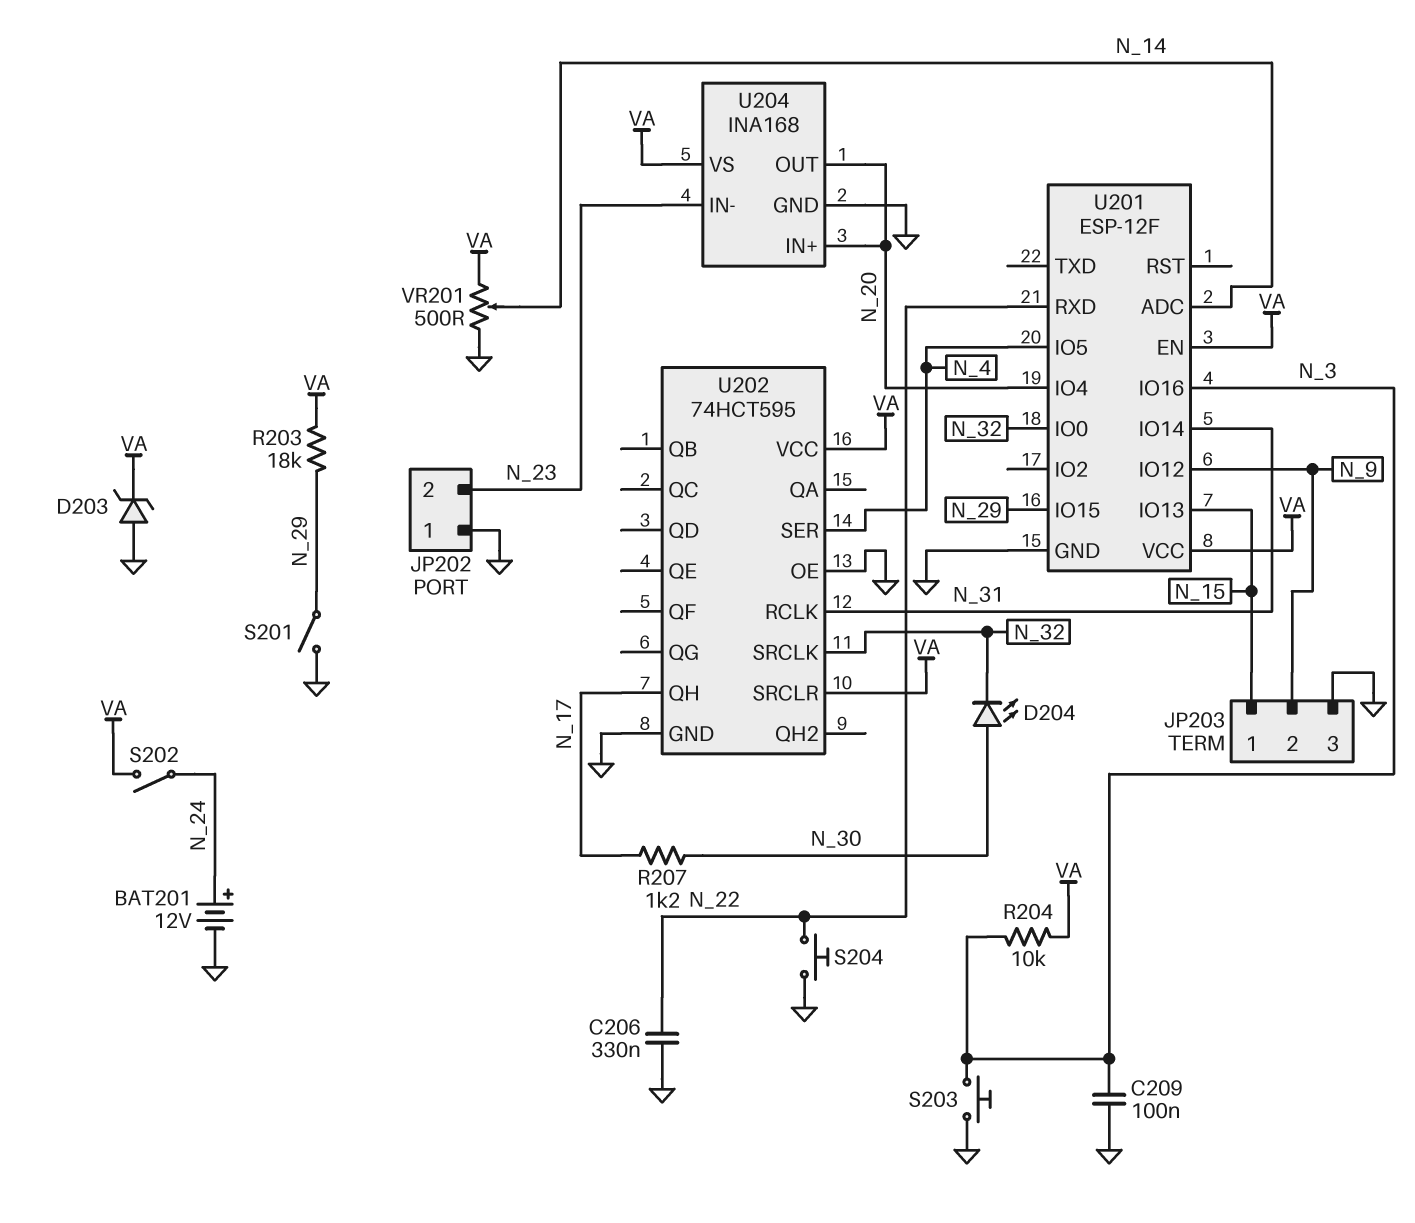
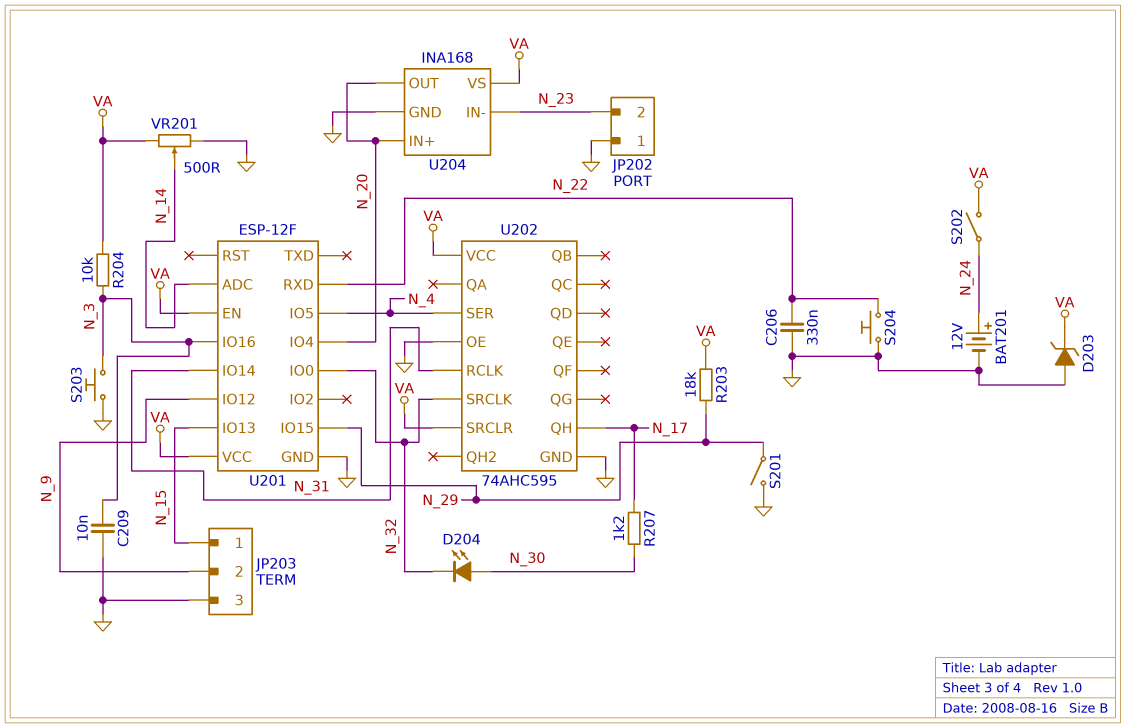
C209: 100nF (GND, N_3) -> 10nF (GND, N_3)
U202: 74HCT595 -> 74AHC595

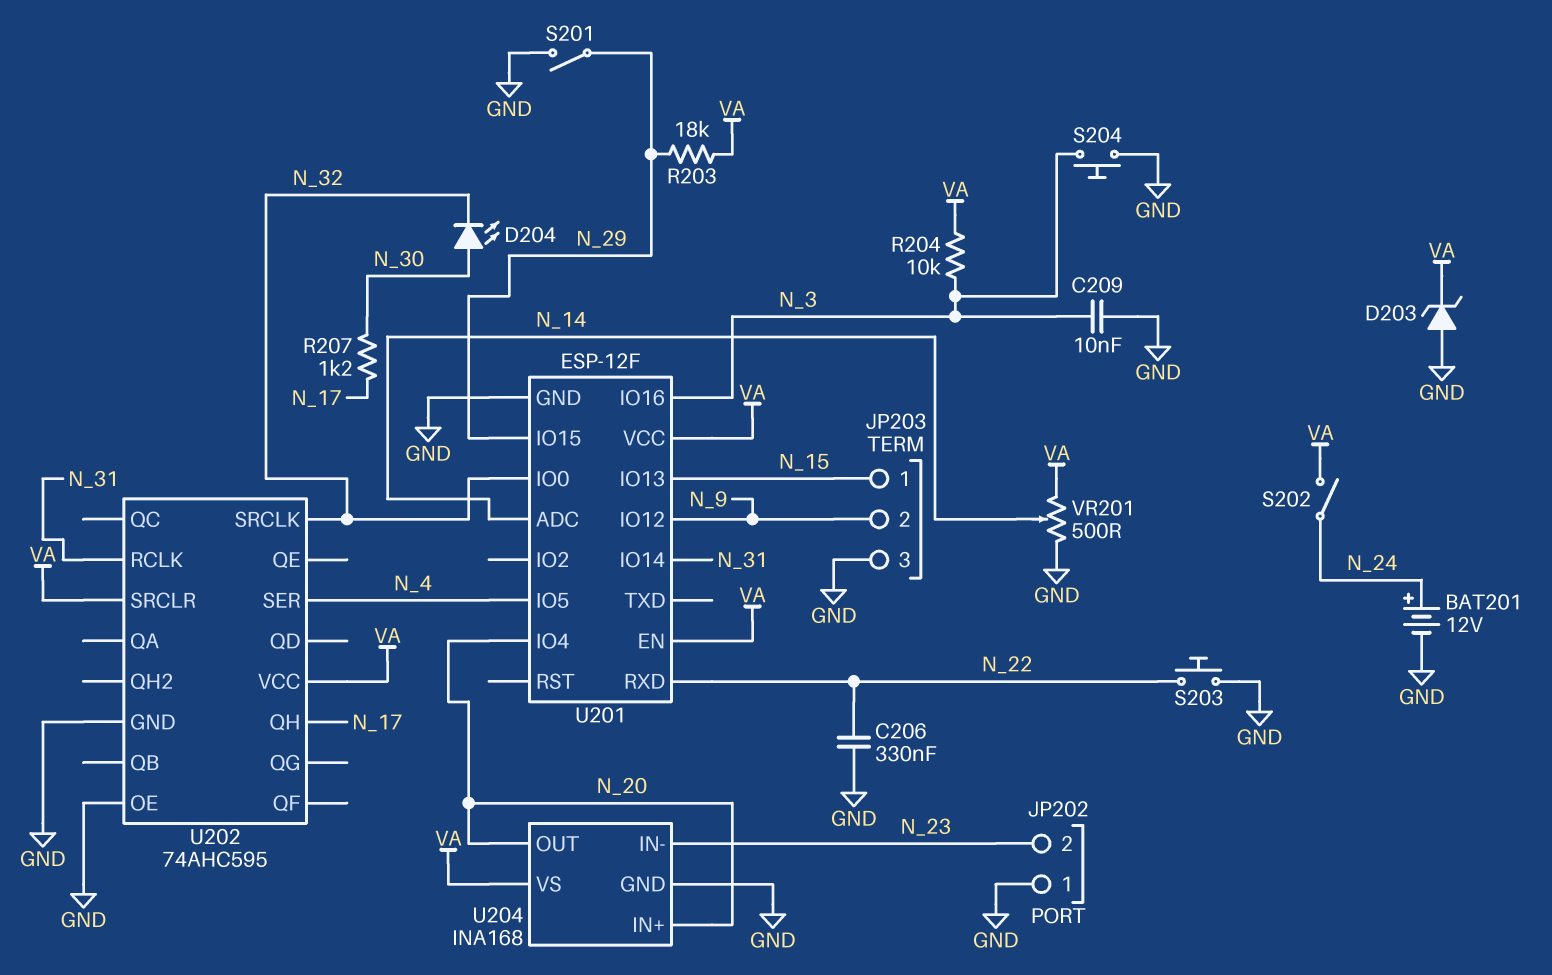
S203: button (GND, N_3) -> button (GND, N_22)
S204: button (GND, N_22) -> button (GND, N_3)

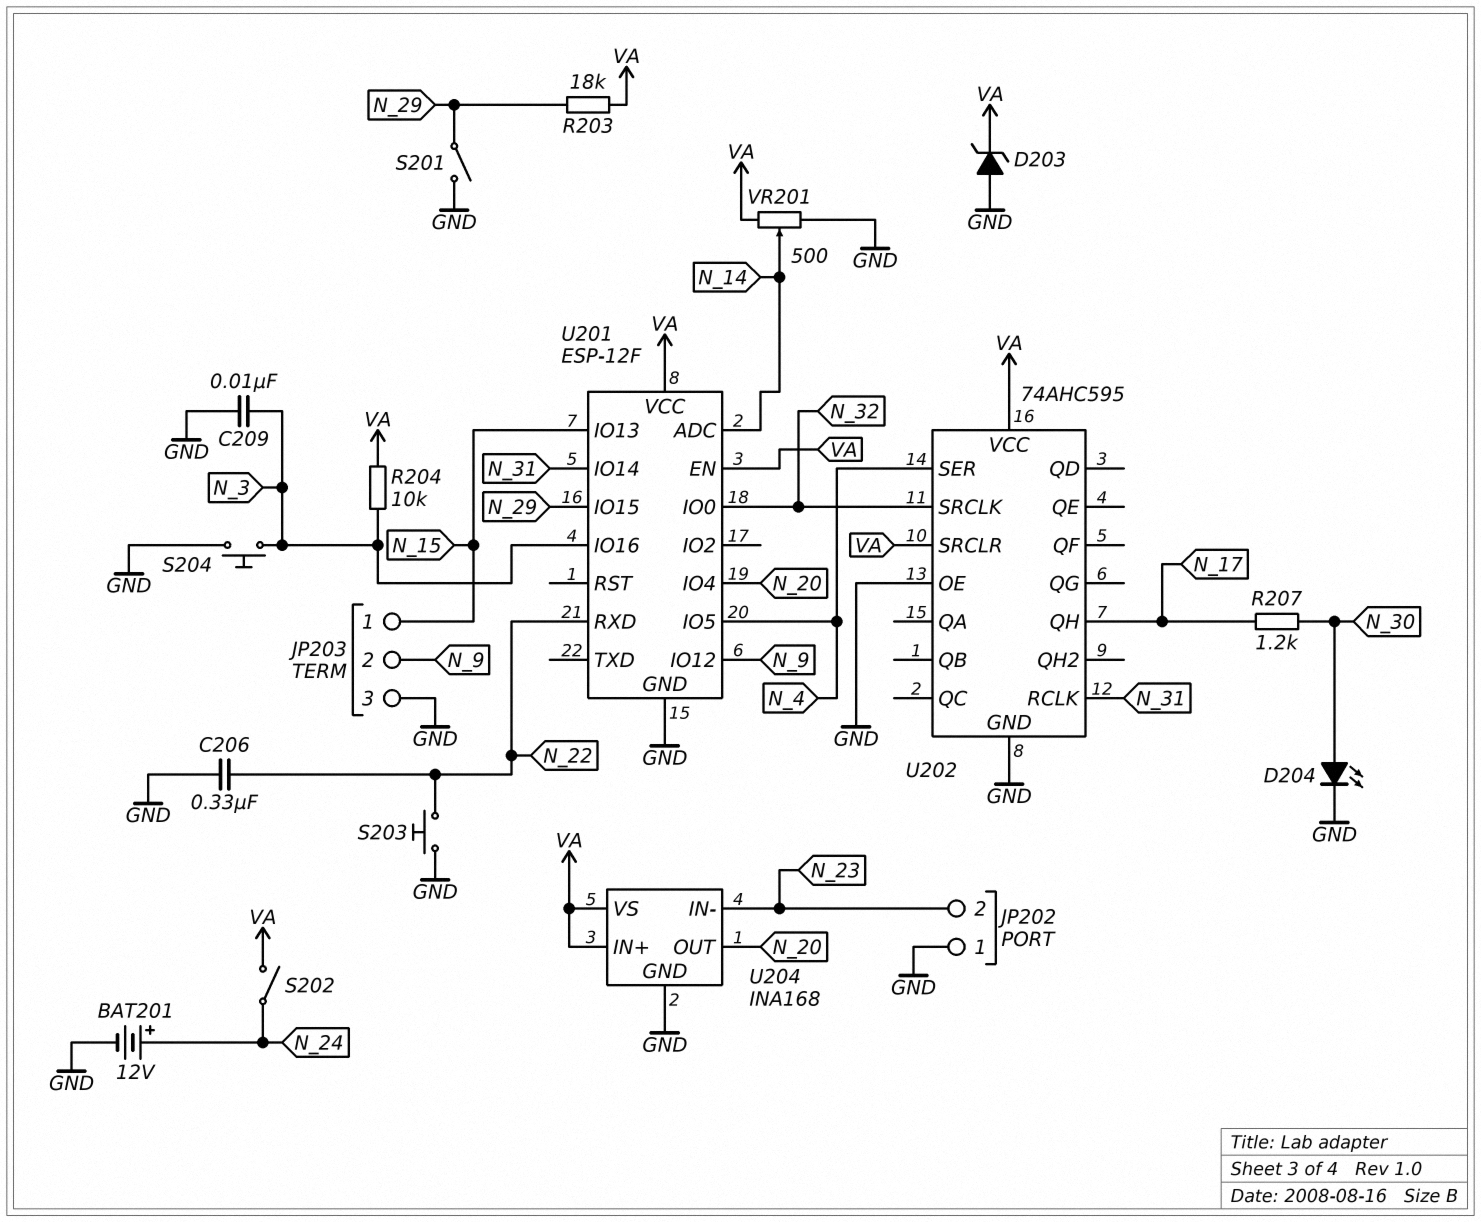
D204: LED (A N_30, K N_32) -> LED (A N_30, K GND)
U204 pin IN+: N_20 -> VA

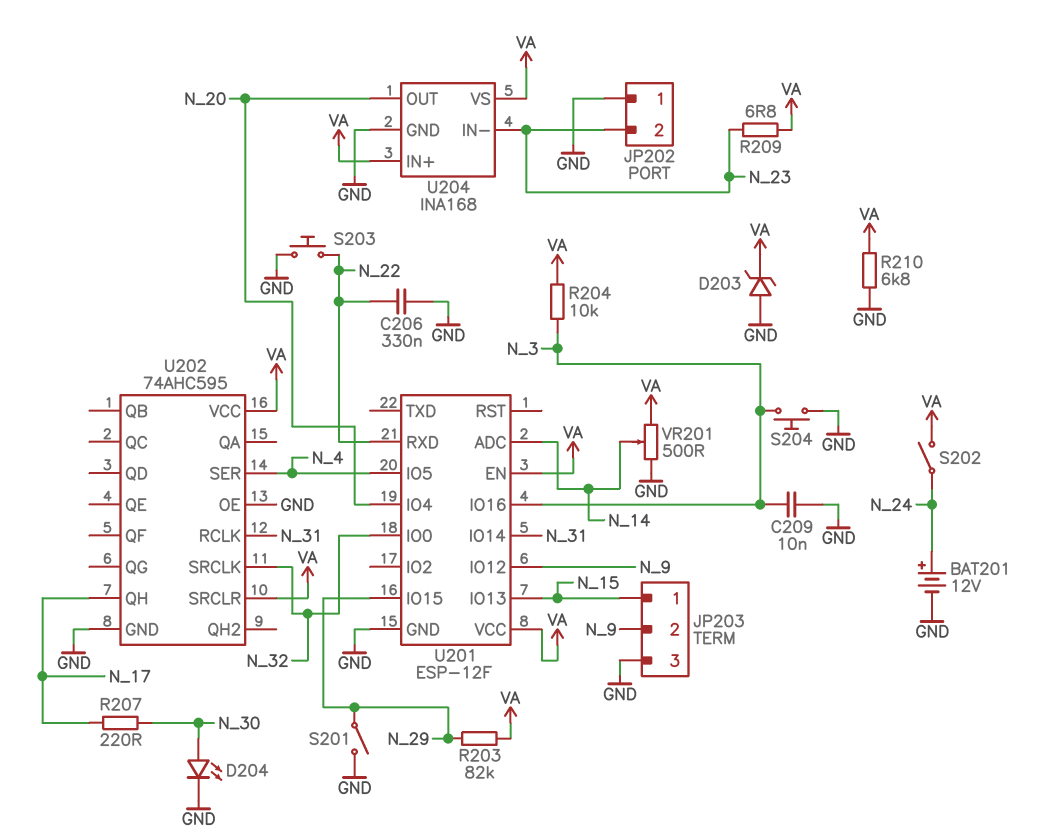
R203: 18k (N_29, VA) -> 82k (N_29, VA)
R207: 1.2k (N_17, N_30) -> 220 (N_17, N_30)
R209: none -> 6.8 (N_23, VA)
R210: none -> 6.8k (GND, VA)

